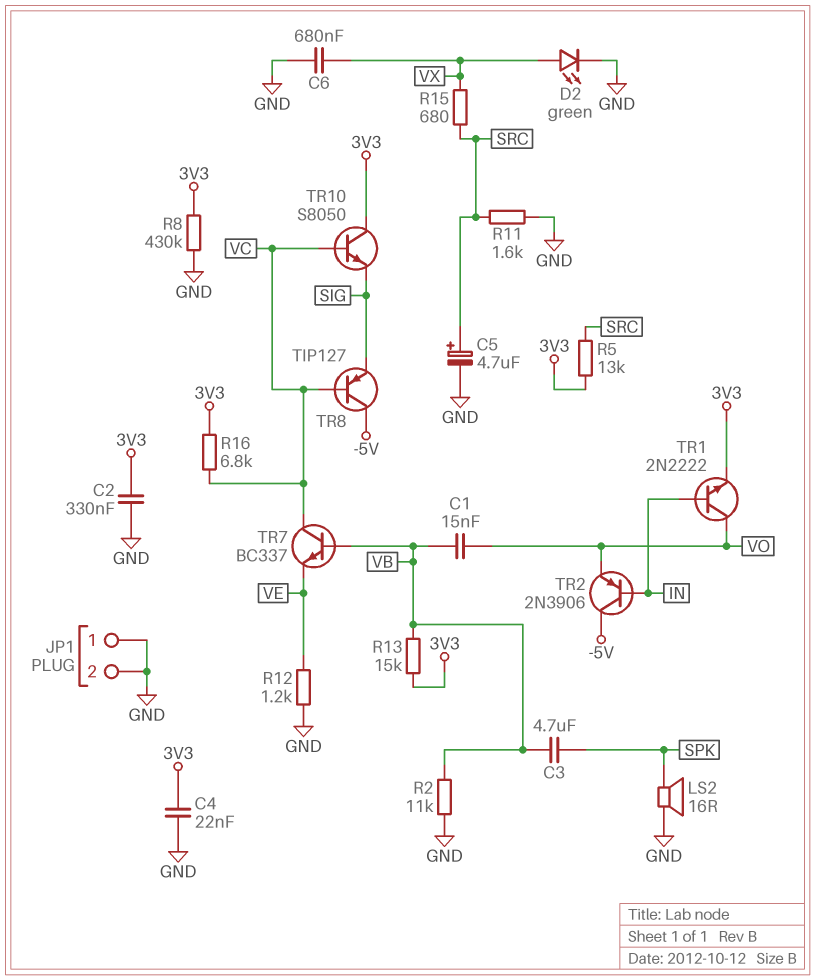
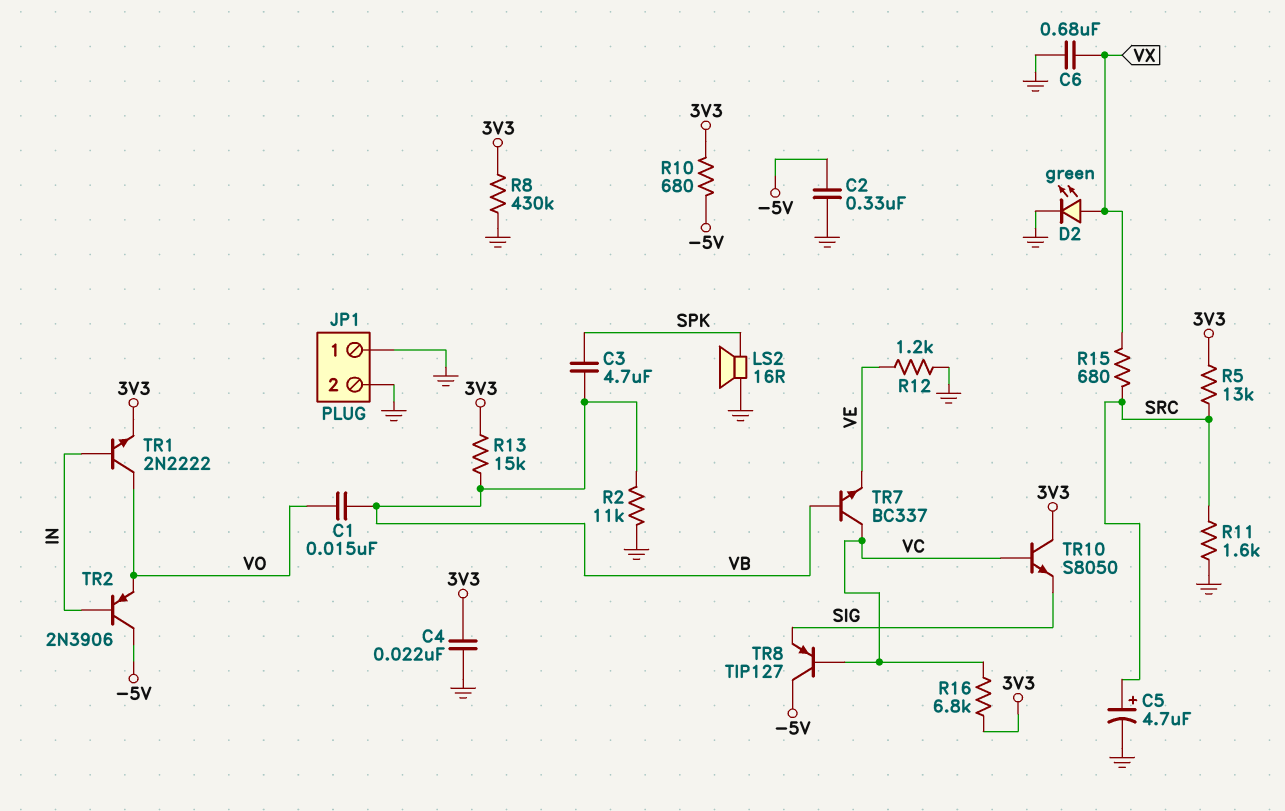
C2: 330nF (3V3, GND) -> 330nF (-5V, GND)
R10: none -> 680 (-5V, 3V3)

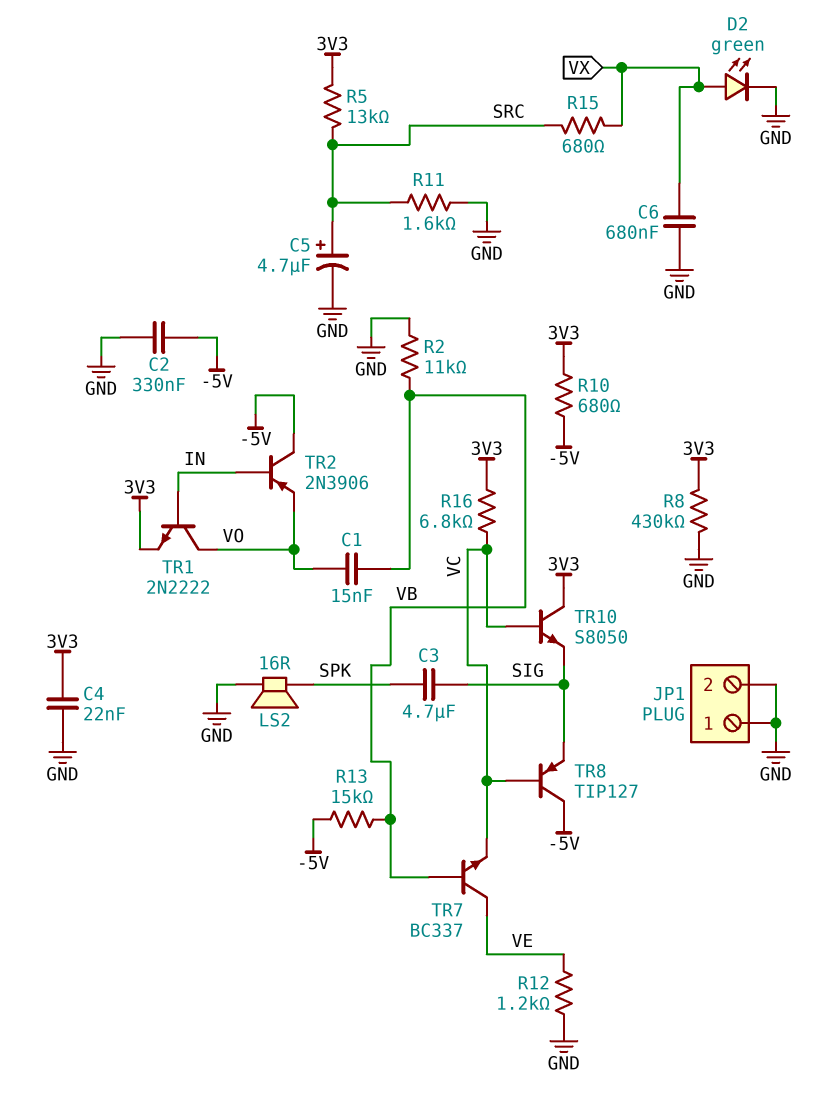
C3: 4.7uF (SPK, VB) -> 4.7uF (SIG, SPK)
R13: 15k (3V3, VB) -> 15k (-5V, VB)
TR7: NPN BC337 (B VB, C VC, E VE) -> NPN BC337 (B VB, C VE, E VC)

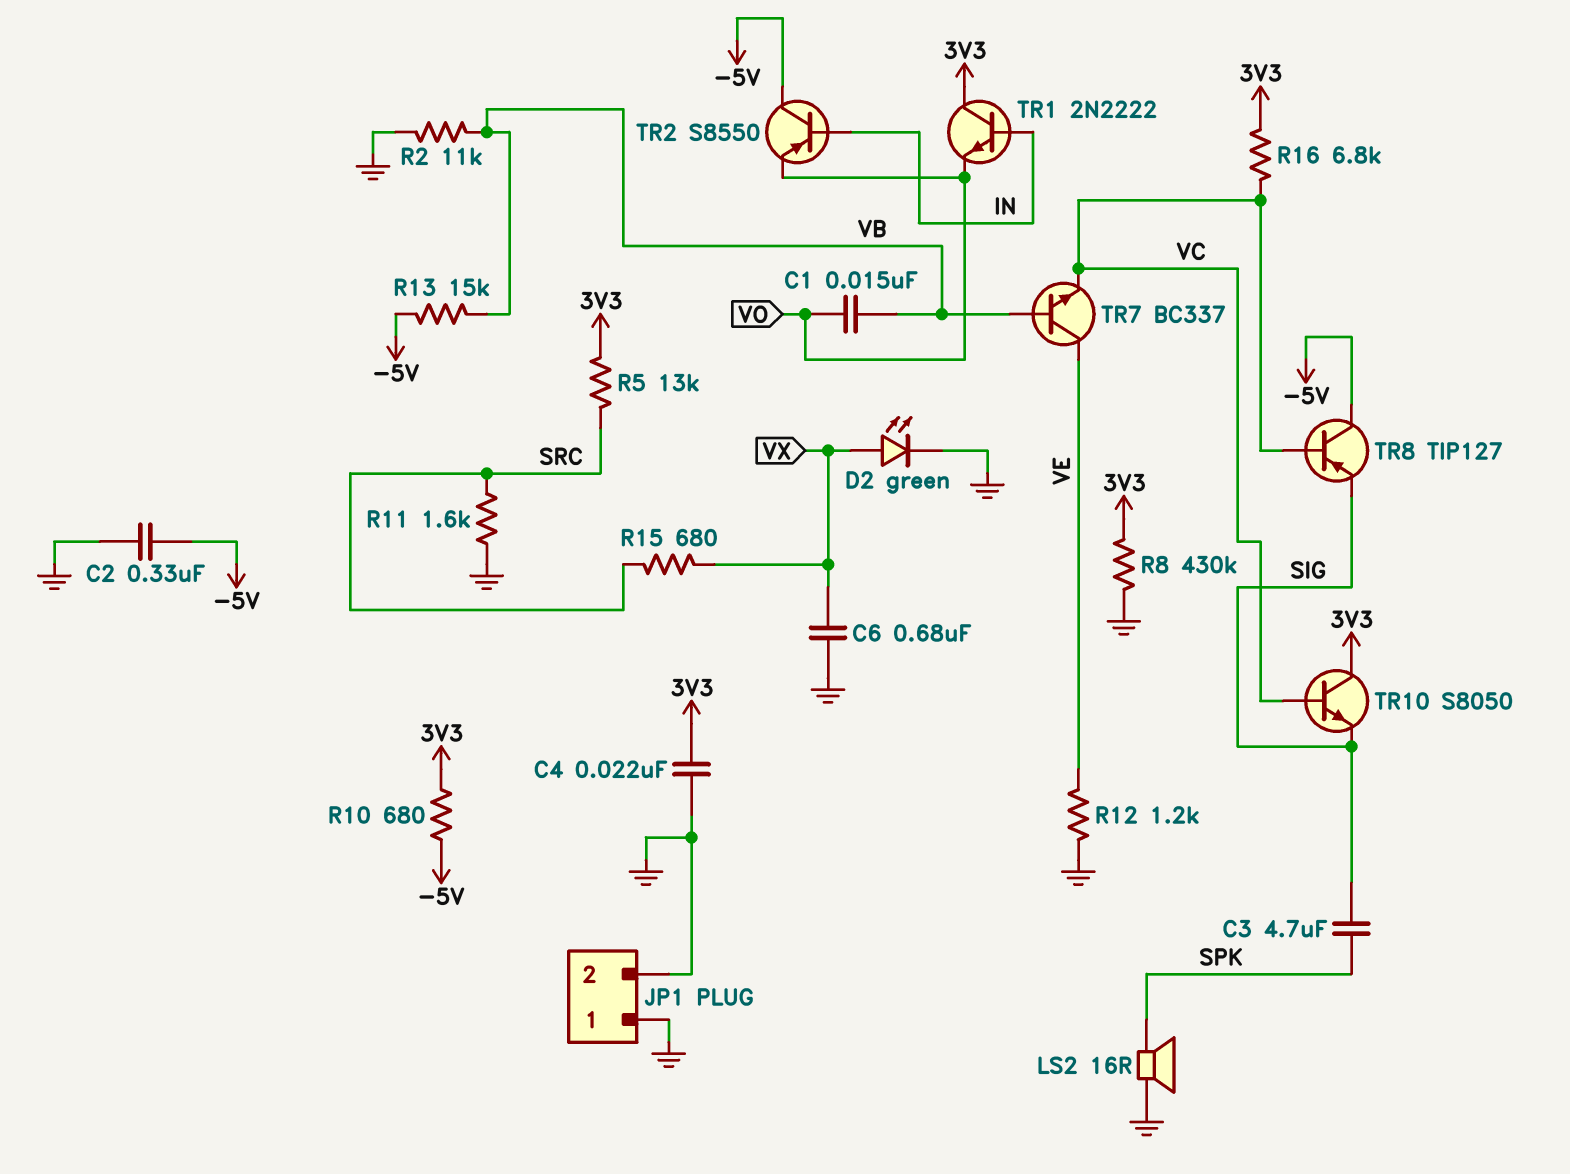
C5: 4.7uF (plus SRC, minus GND) -> none
TR1: NPN 2N2222 (B IN, C VO, E 3V3) -> NPN 2N2222 (B IN, C 3V3, E VO)
TR2: PNP 2N3906 (B IN, C -5V, E VO) -> PNP S8550 (B IN, C -5V, E VO)

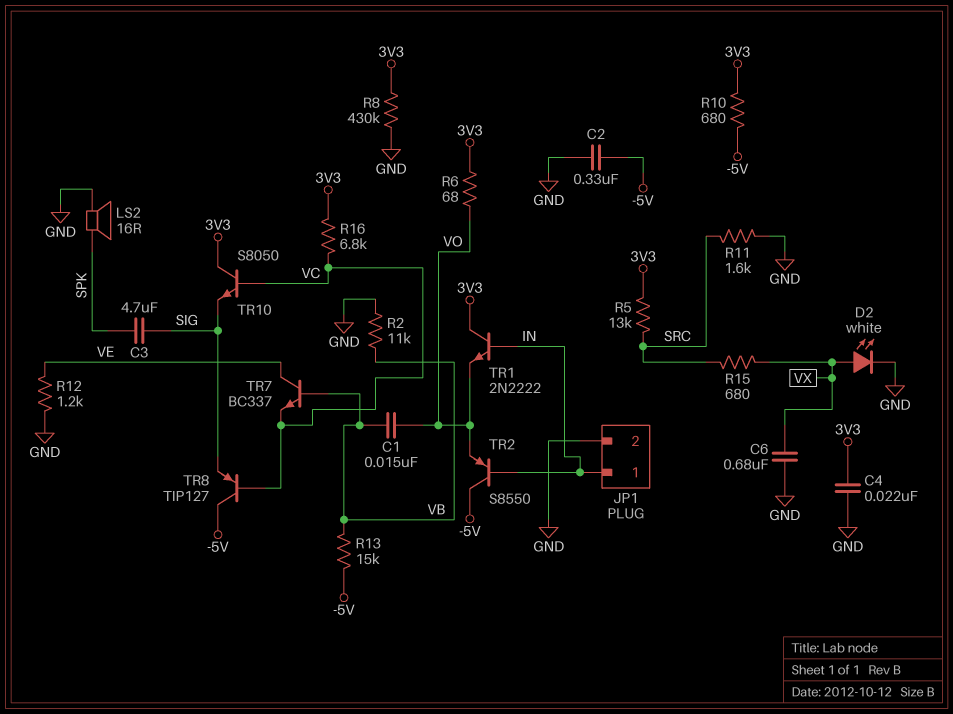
D2: LED green (A VX, K GND) -> LED white (A VX, K GND)
JP1 pin 1: GND -> IN
R6: none -> 68 (3V3, VO)

